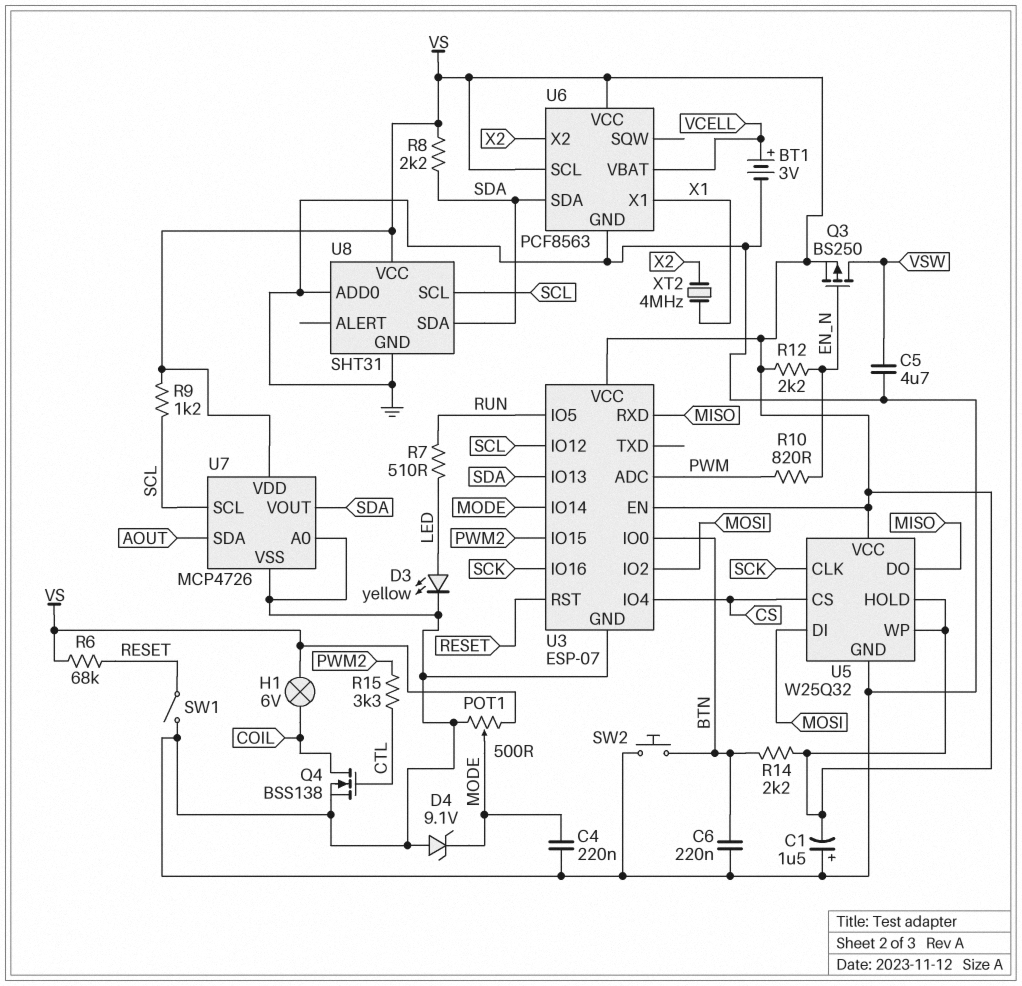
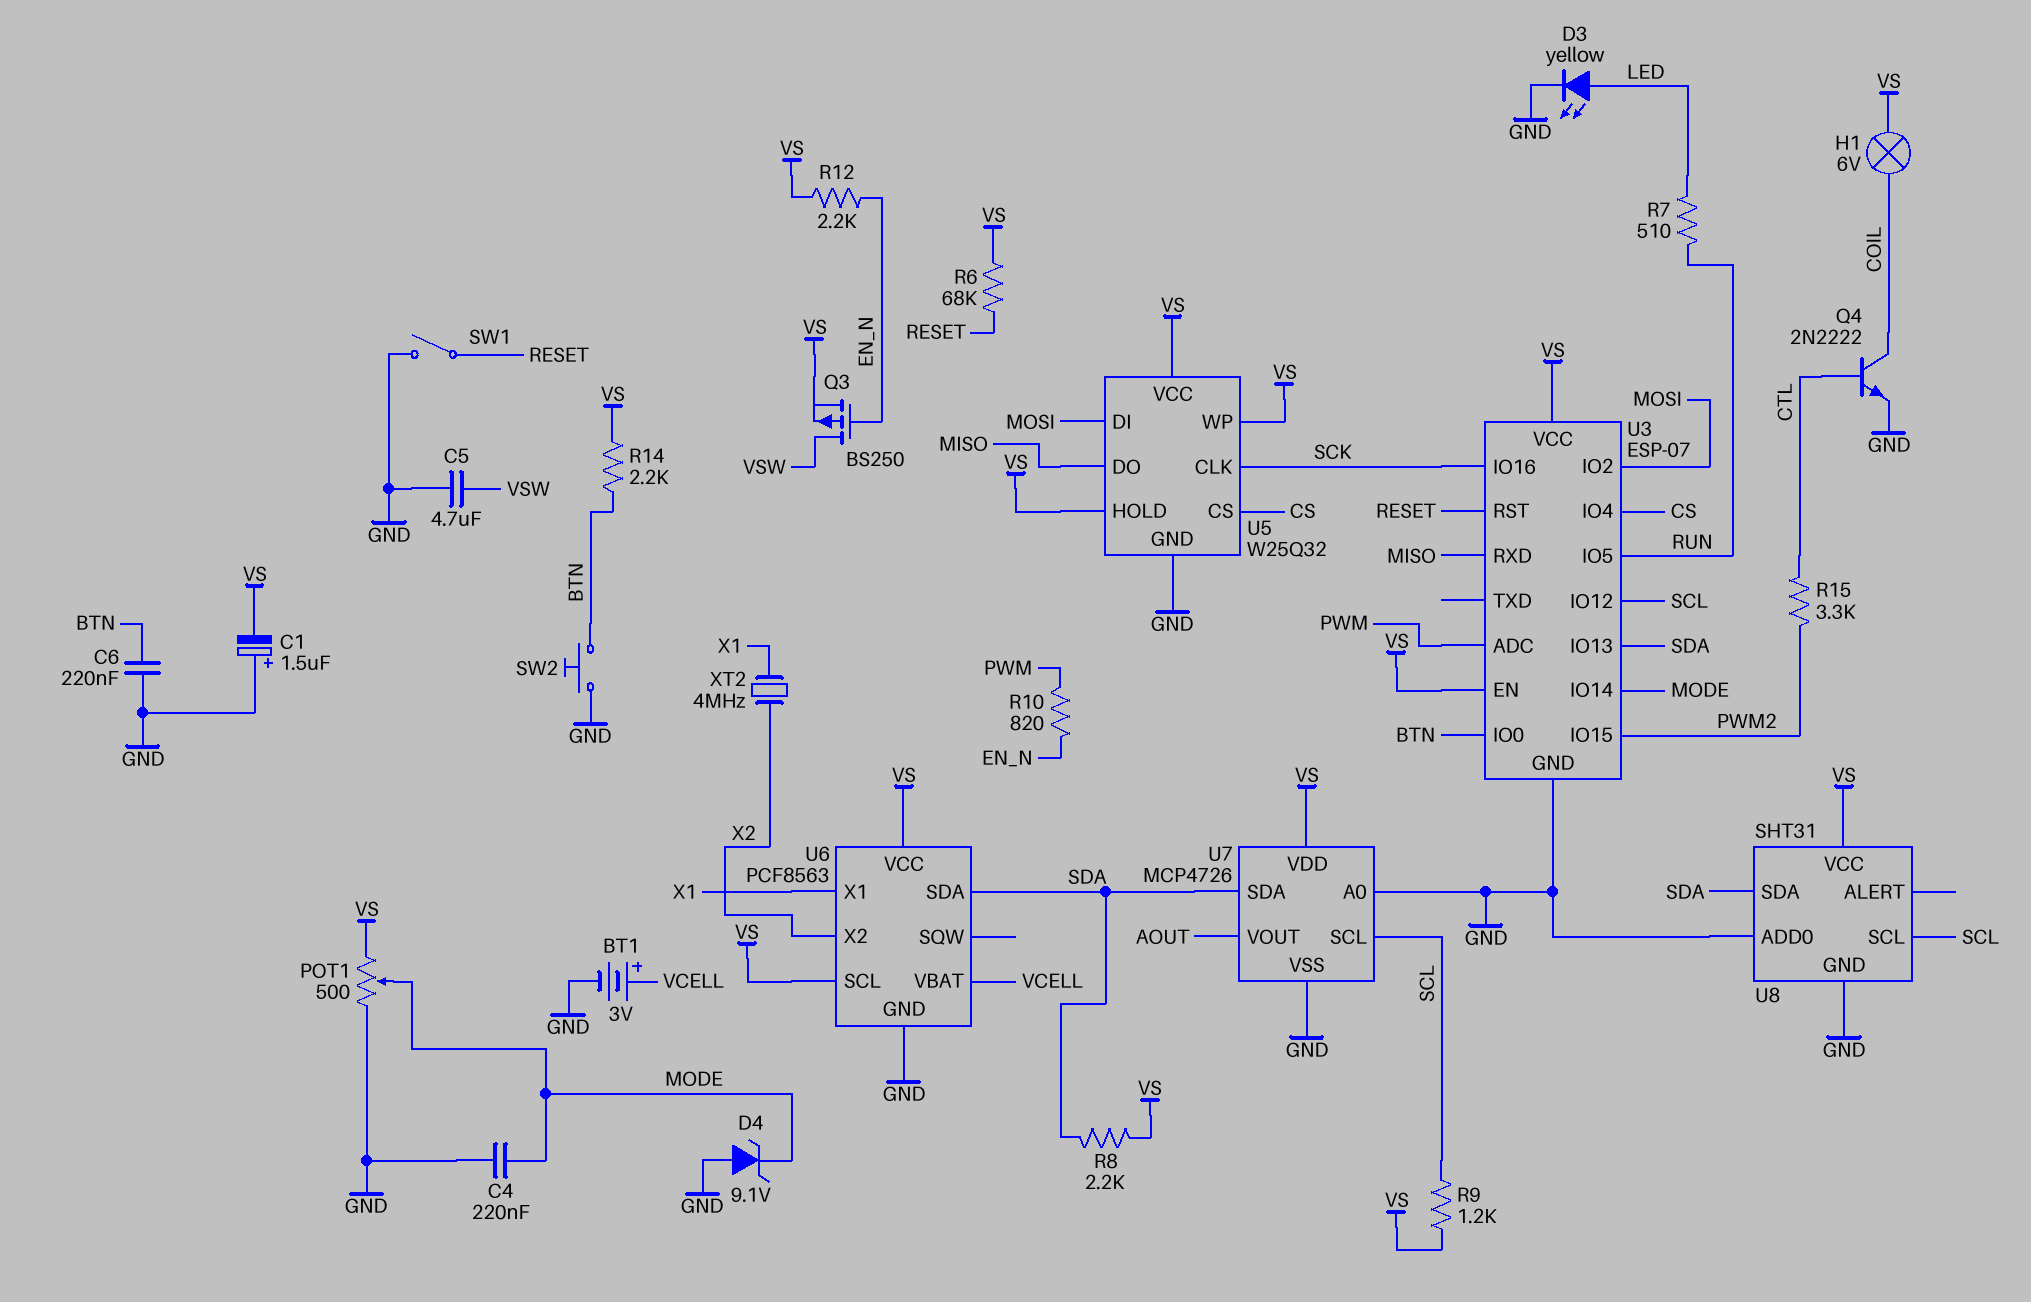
Q4: NMOS BSS138 (G CTL, D COIL, S GND) -> NPN 2N2222 (B CTL, C COIL, E GND)
U7 pin SDA: AOUT -> SDA
U7 pin VOUT: SDA -> AOUT

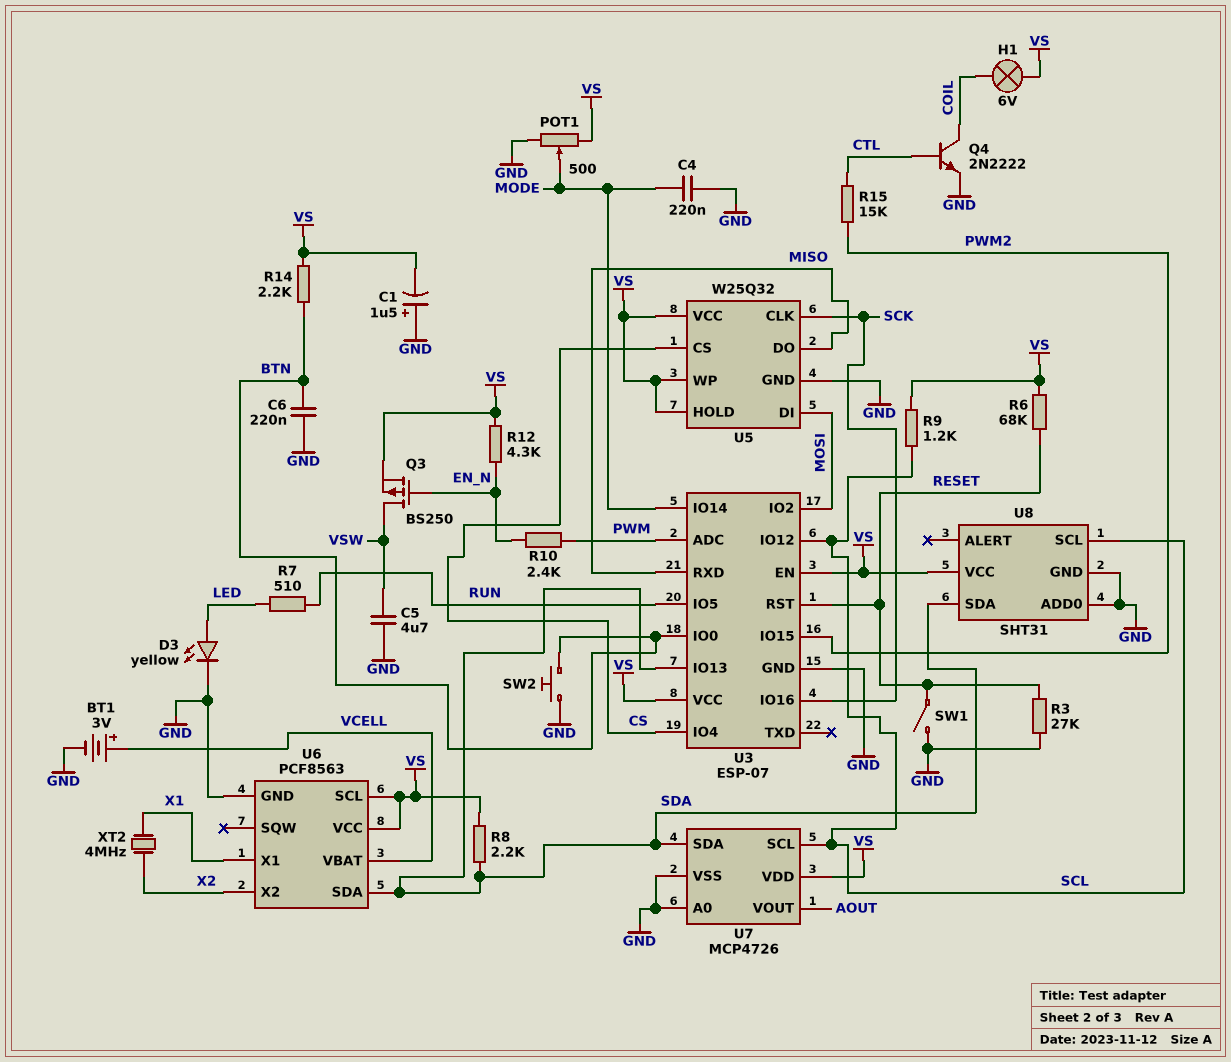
D4: zener 9.1V (A GND, K MODE) -> none
R3: none -> 27k (GND, RESET)
R10: 820 (EN_N, PWM) -> 2.4k (EN_N, PWM)
R12: 2.2k (EN_N, VS) -> 4.3k (EN_N, VS)
R15: 3.3k (CTL, PWM2) -> 15k (CTL, PWM2)

